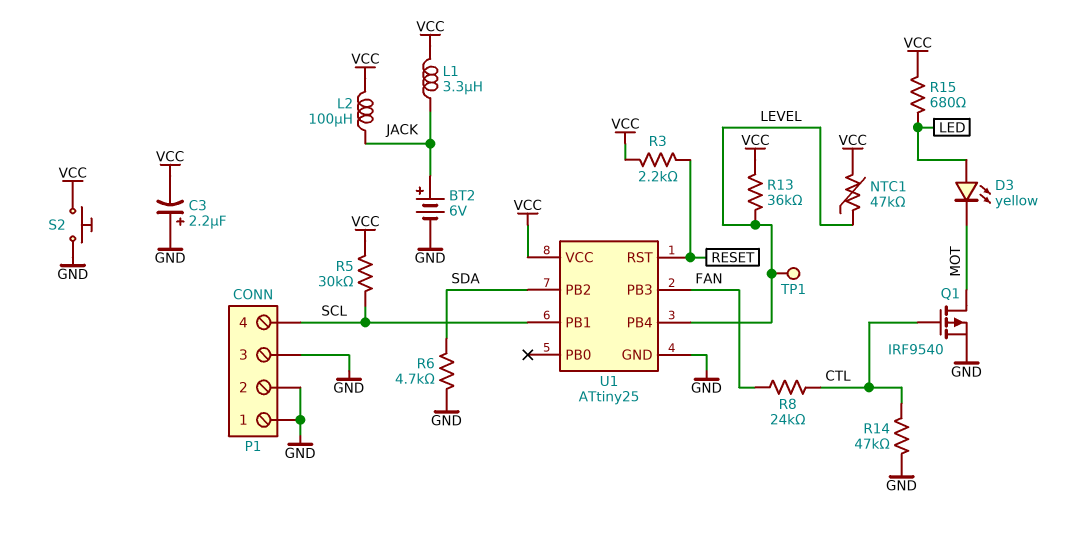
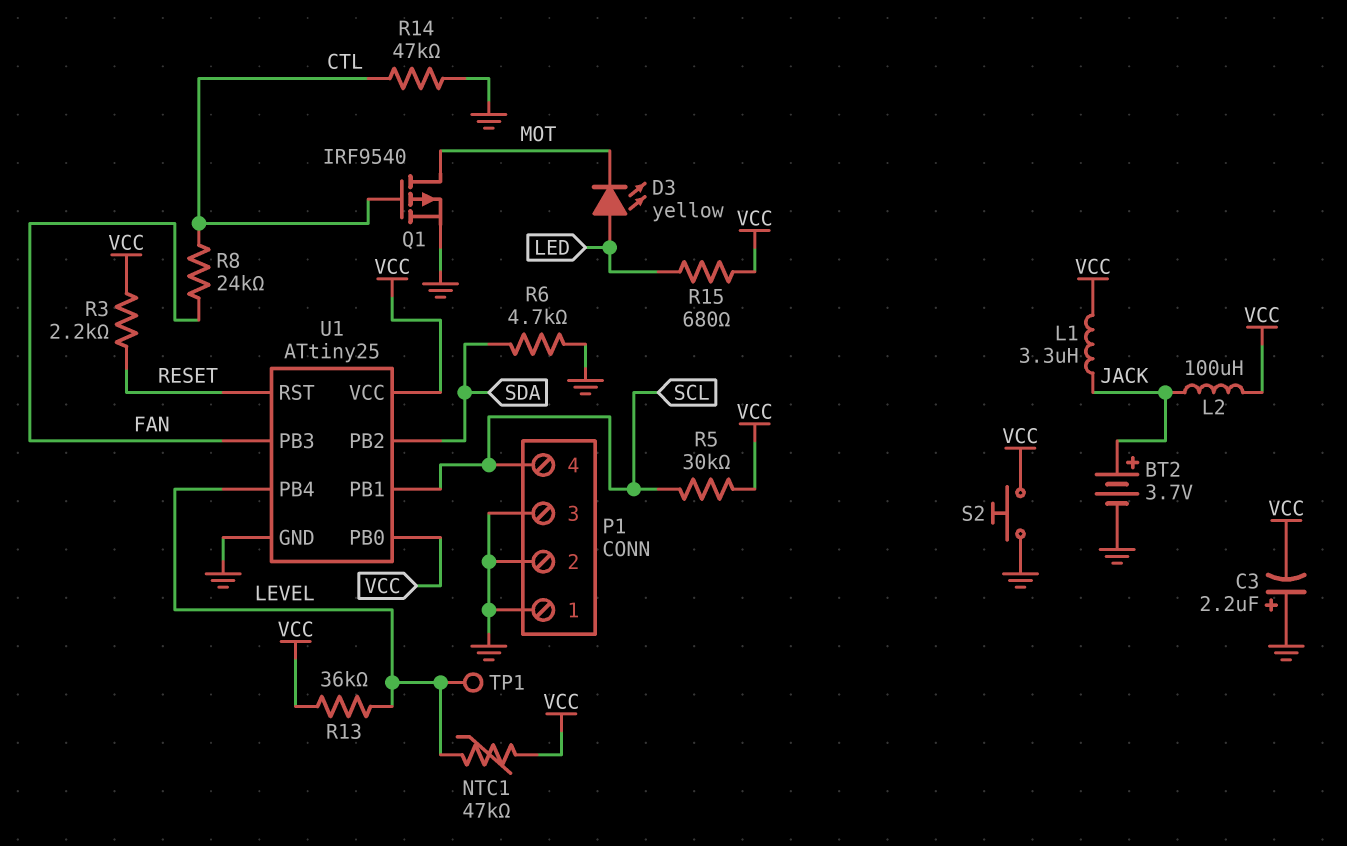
BT2: 6V (plus JACK, minus GND) -> 3.7V (plus JACK, minus GND)
U1 pin PB0: none -> VCC

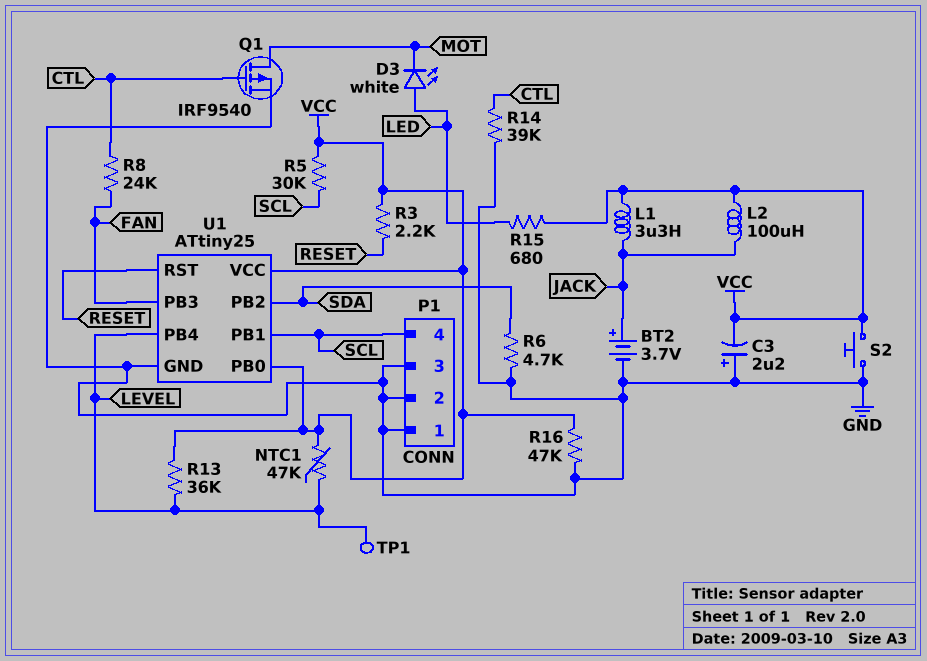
D3: LED yellow (A LED, K MOT) -> LED white (A LED, K MOT)
R14: 47k (CTL, GND) -> 39k (CTL, GND)
R16: none -> 47k (GND, VCC)

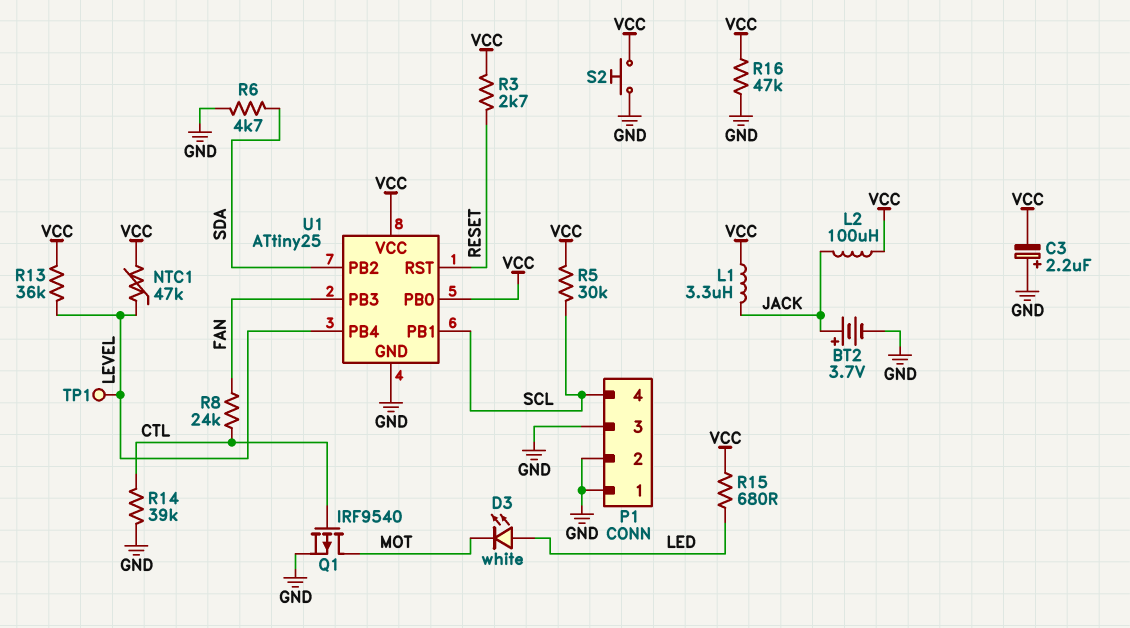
R3: 2.2k (RESET, VCC) -> 2.7k (RESET, VCC)

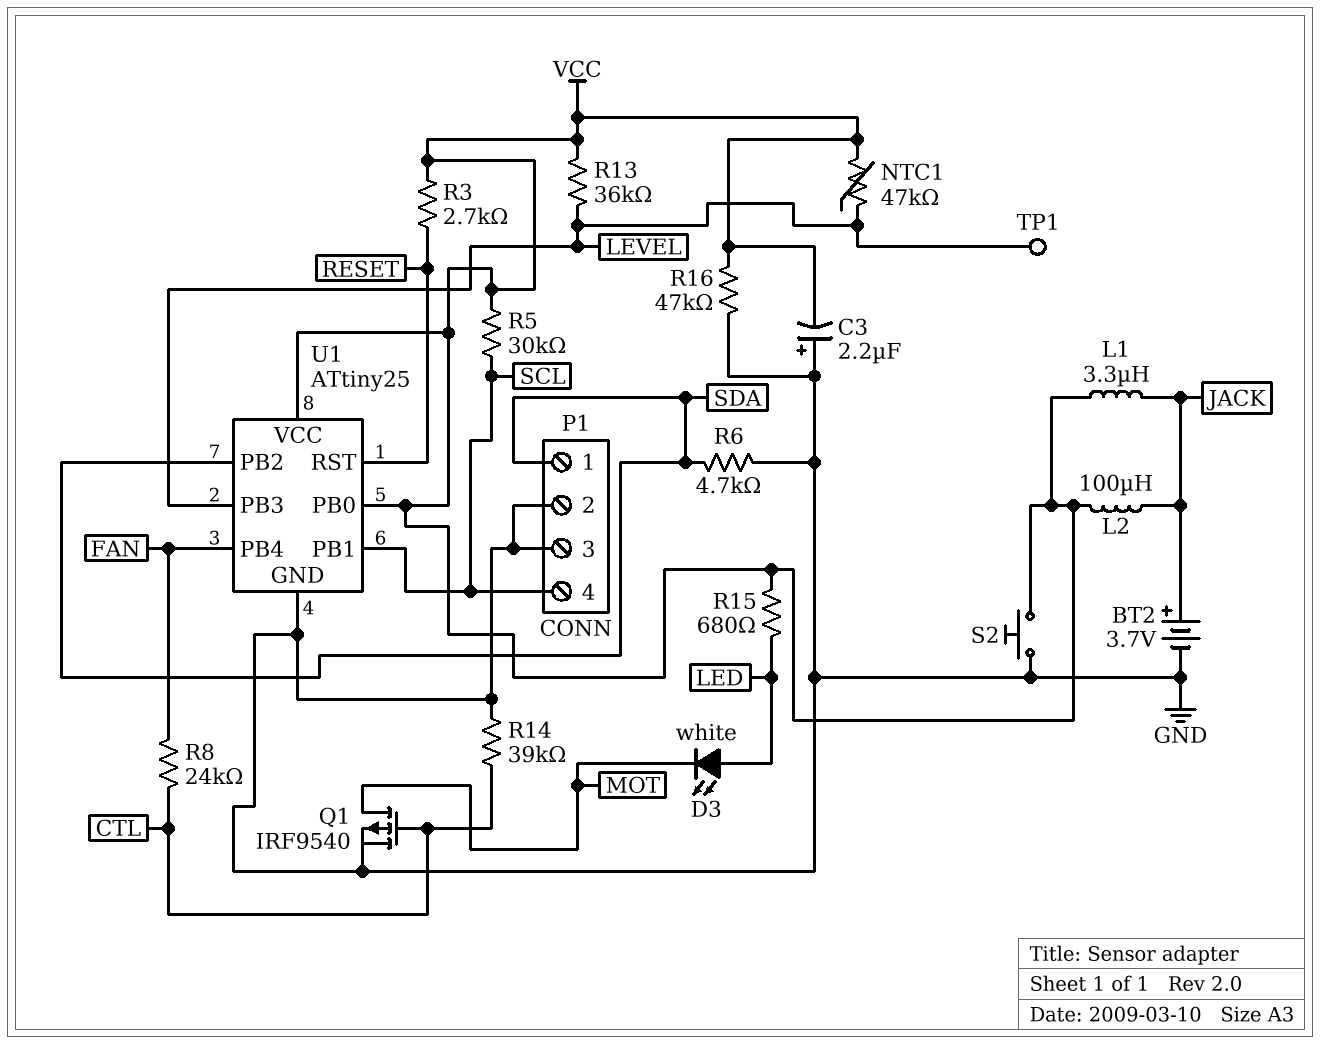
P1 pin 1: GND -> SDA
U1 pin PB3: FAN -> LEVEL
U1 pin PB4: LEVEL -> FAN

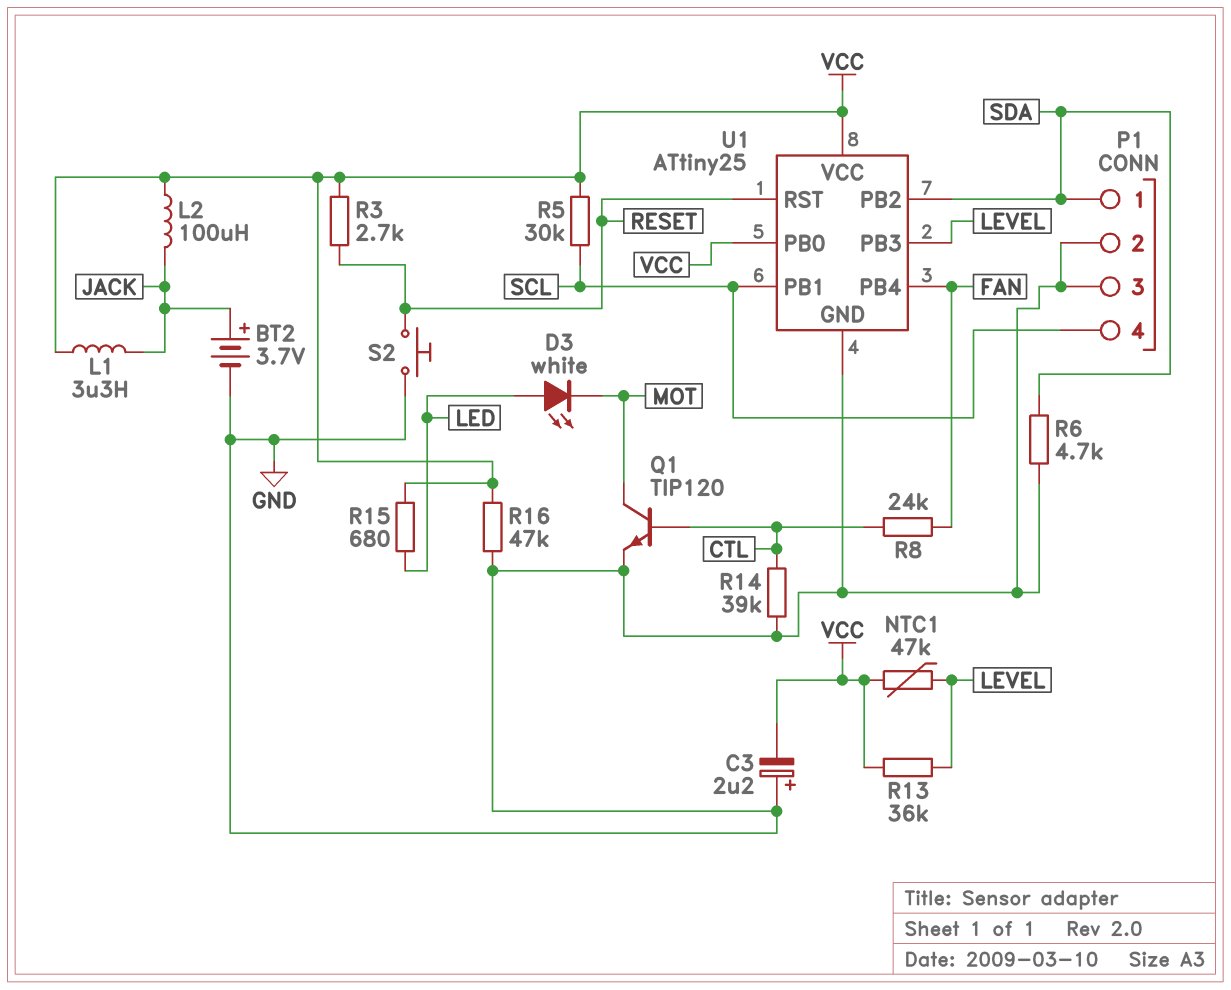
Q1: PMOS IRF9540 (G CTL, D MOT, S GND) -> NPN TIP120 (B CTL, C MOT, E GND)
S2: button (GND, VCC) -> button (GND, RESET)
TP1: test point (LEVEL) -> none

